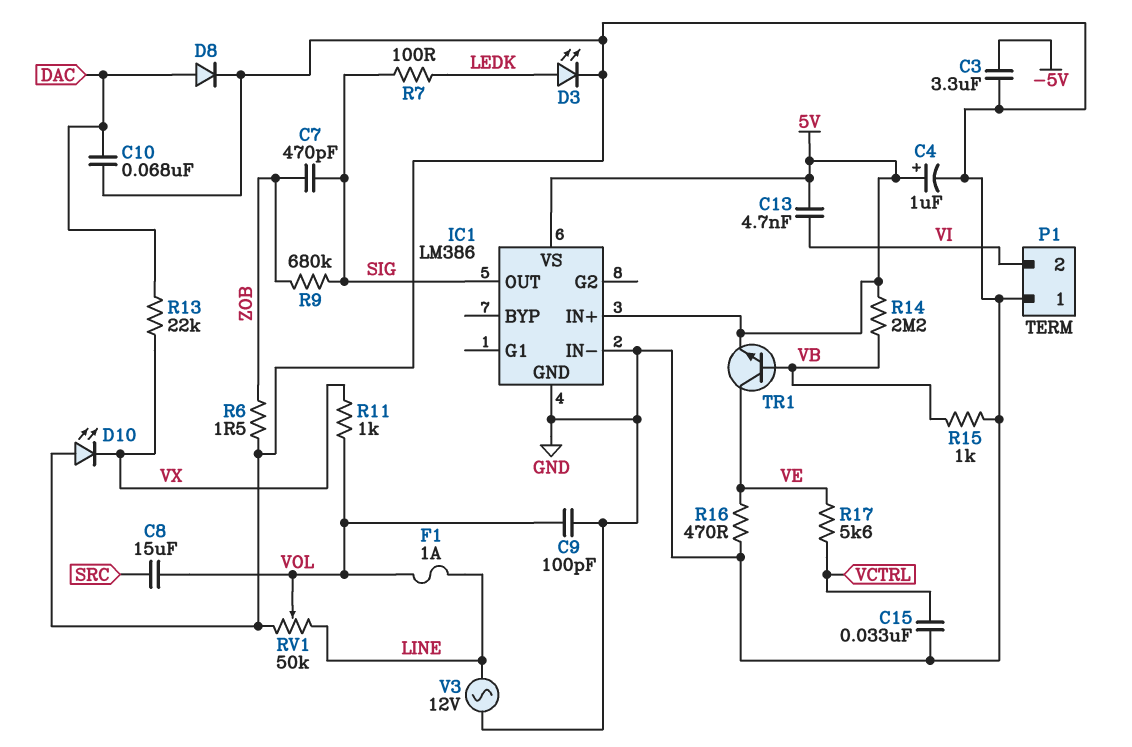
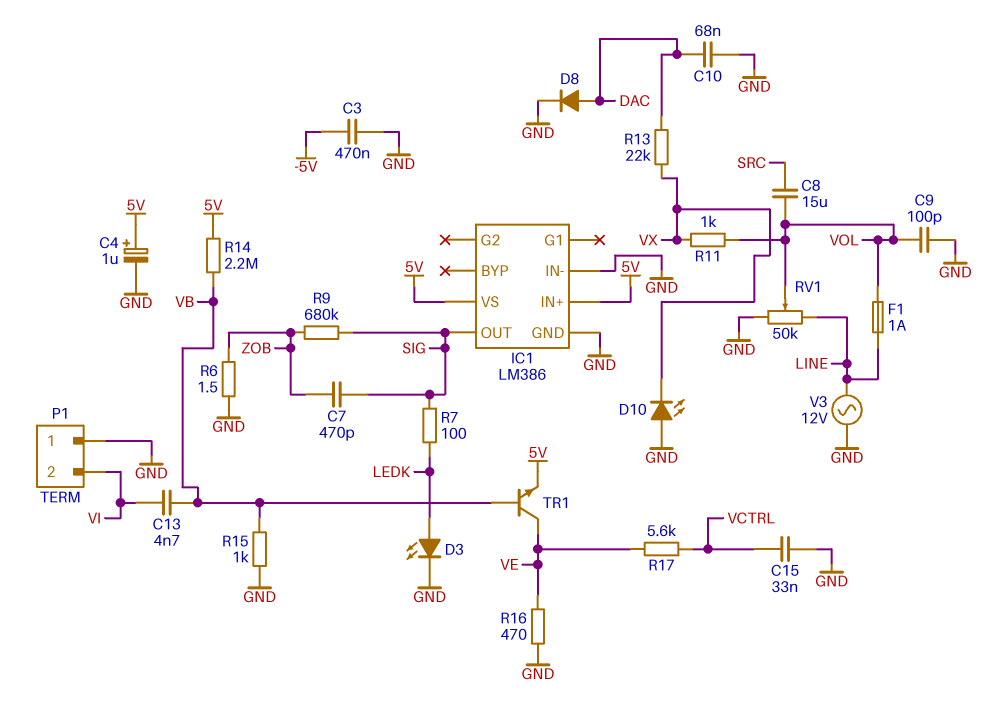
C3: 3.3uF (-5V, GND) -> 470nF (-5V, GND)
C13: 4.7nF (5V, VI) -> 4.7nF (VB, VI)

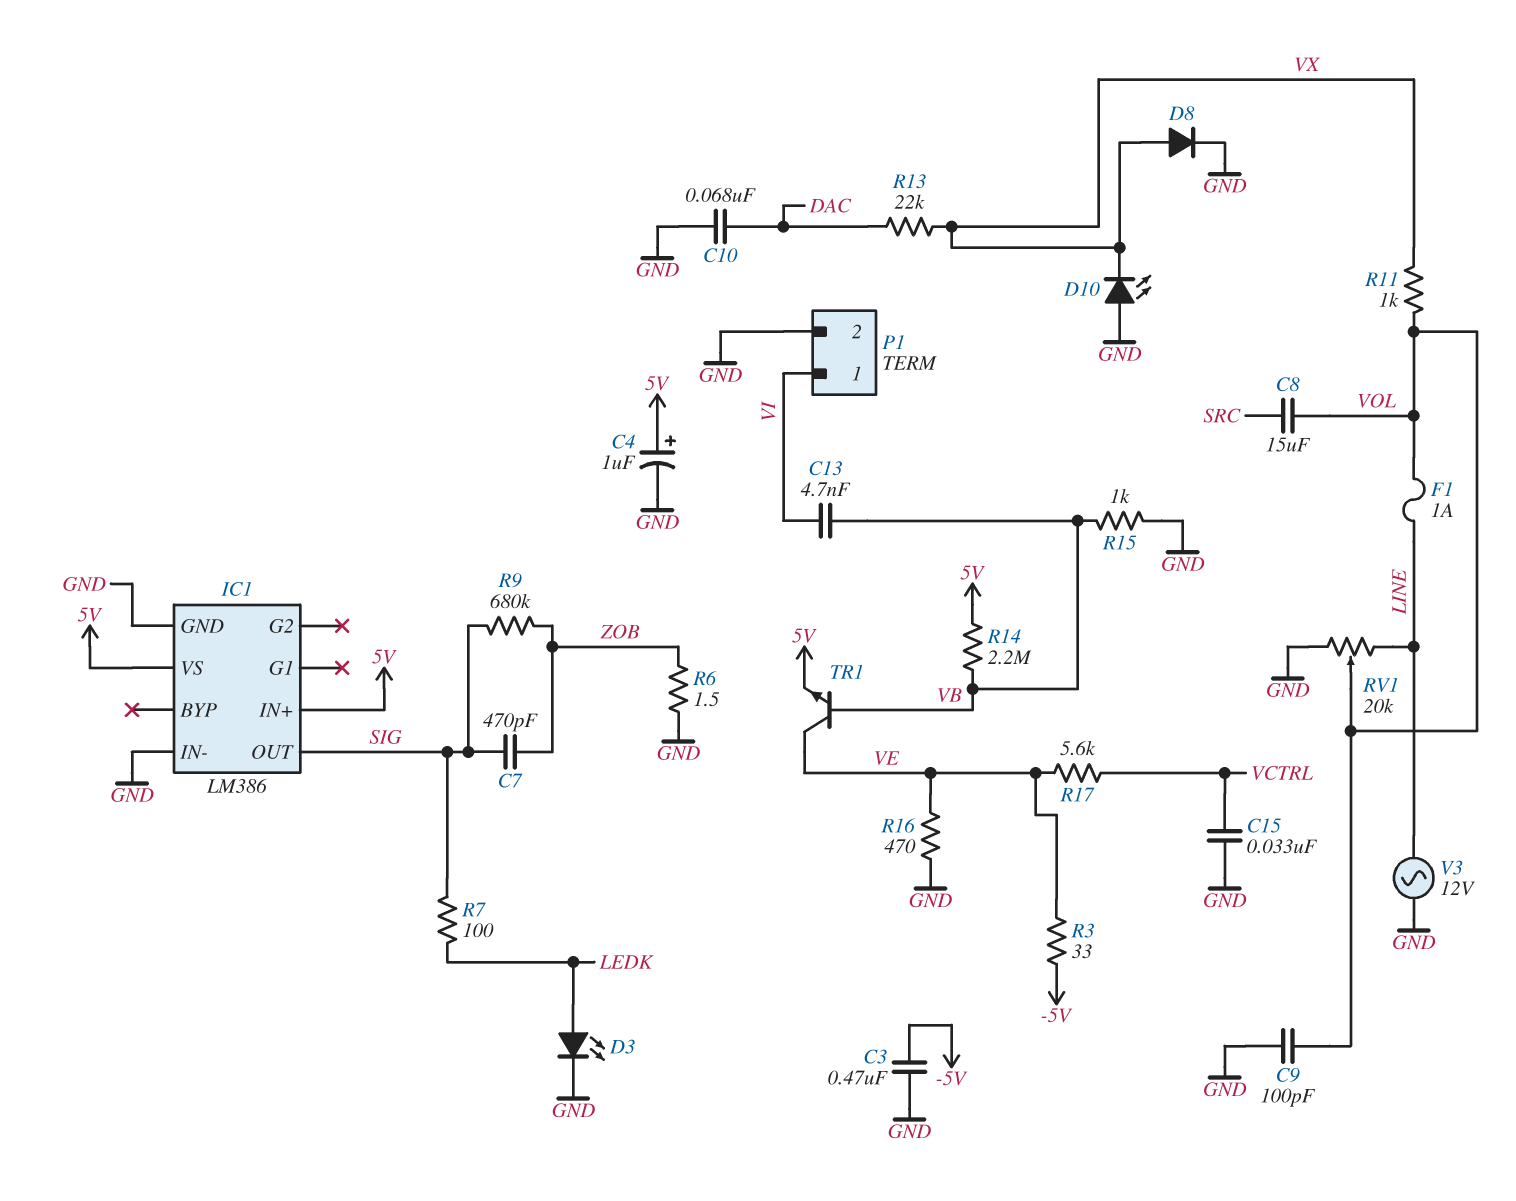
D8: diode (A DAC, K GND) -> diode (A VX, K GND)
P1 pin 1: GND -> VI
P1 pin 2: VI -> GND
R3: none -> 33 (-5V, VE)
RV1: 50k (GND, LINE, wiper VOL) -> 20k (GND, LINE, wiper VOL)

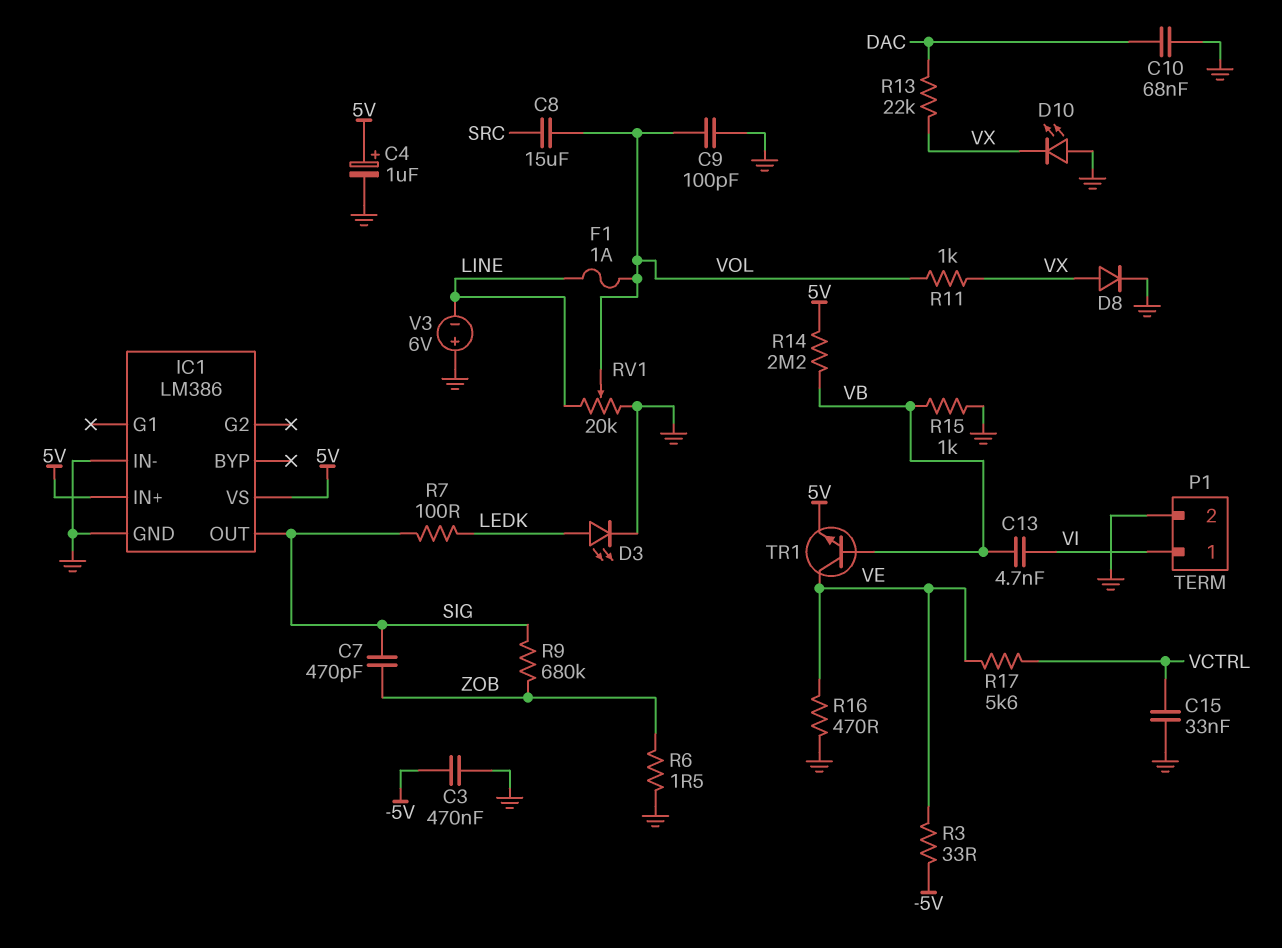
V3: AC 12V (GND, LINE) -> 6V (plus GND, minus LINE)

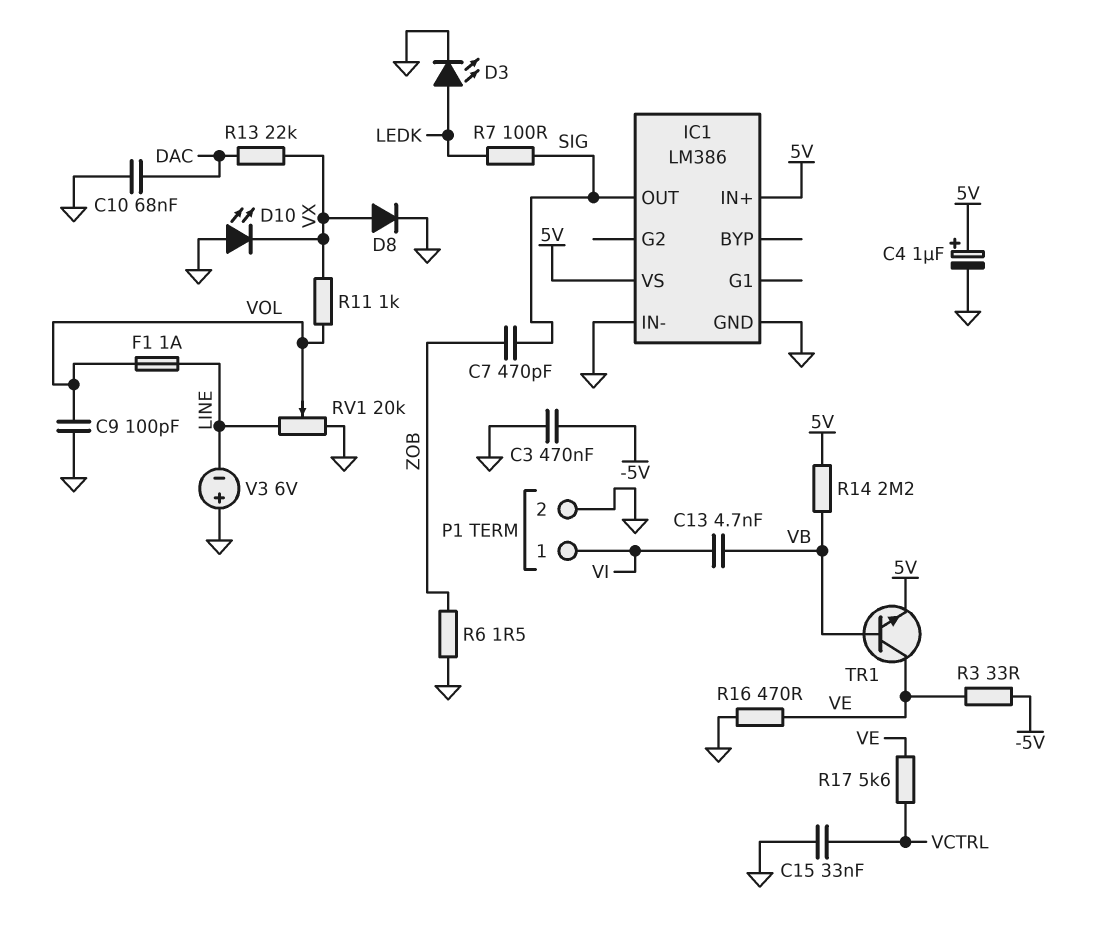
C8: 15uF (SRC, VOL) -> none
R9: 680k (SIG, ZOB) -> none
R15: 1k (GND, VB) -> none

